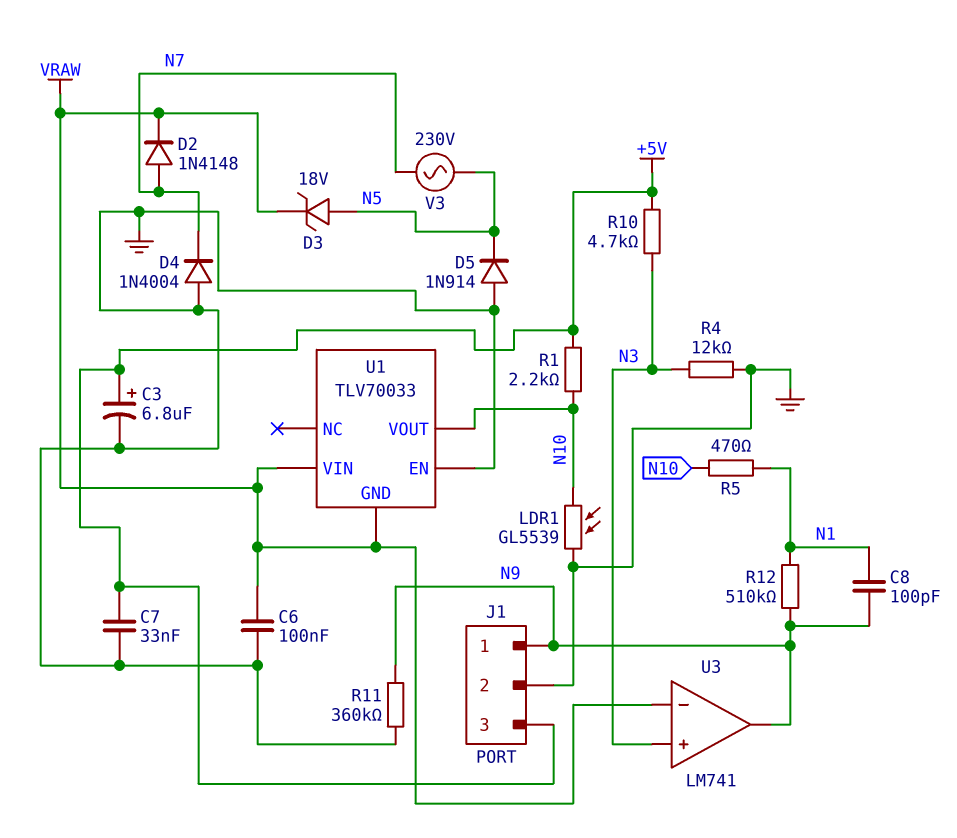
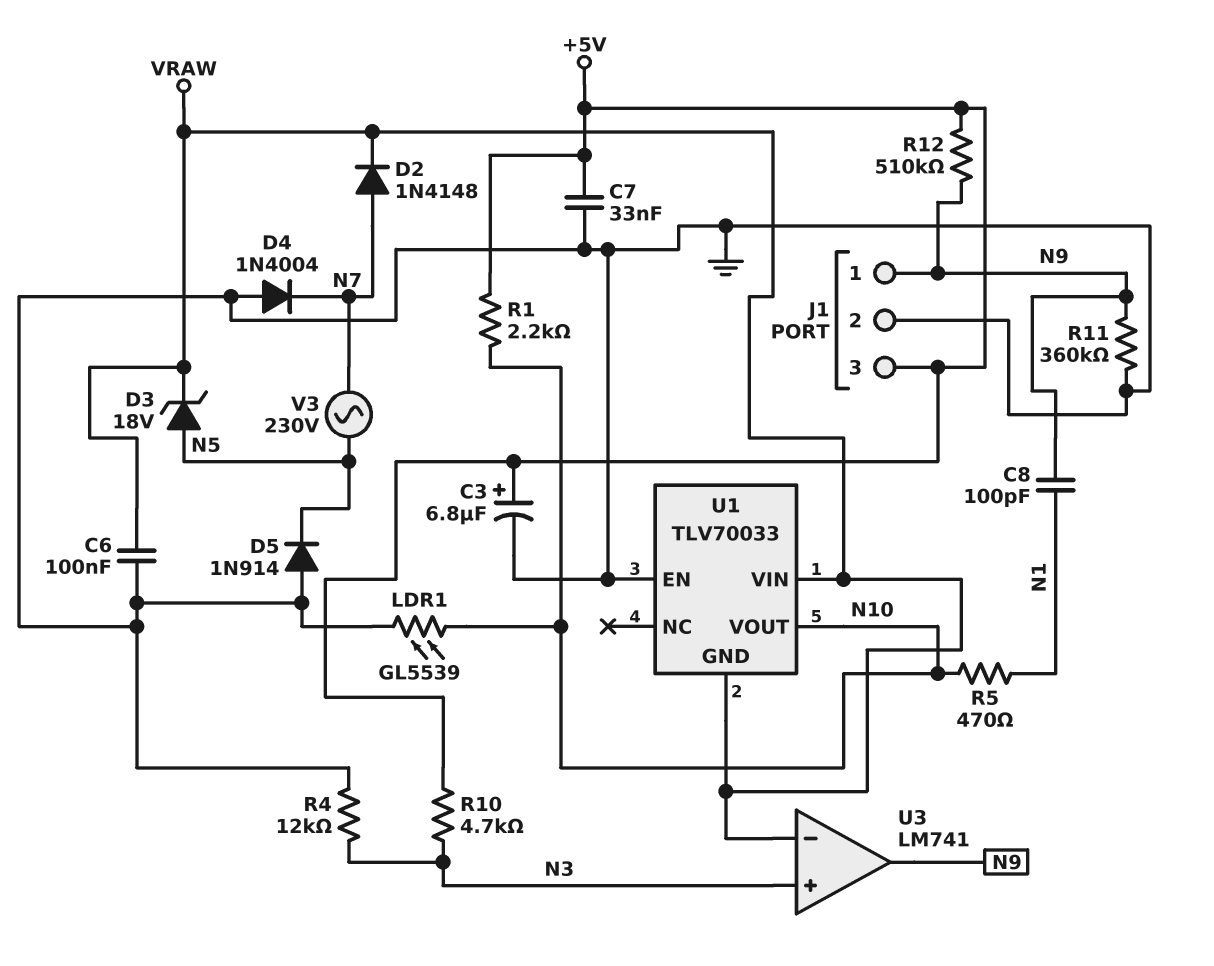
R12: 510k (N1, N9) -> 510k (+5V, N9)

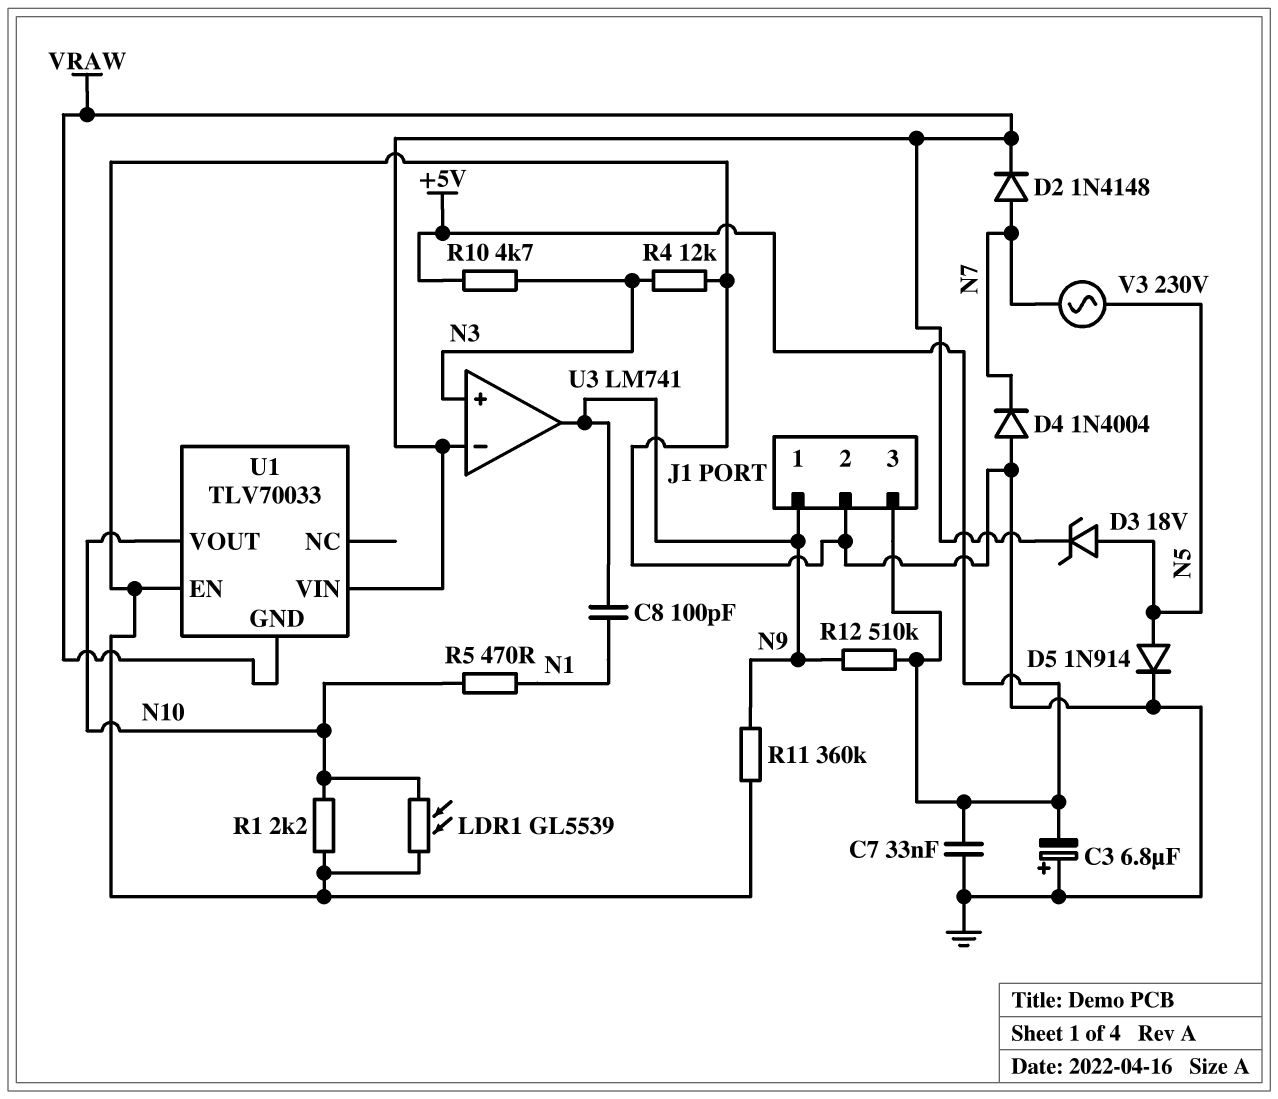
C3: 6.8uF (plus +5V, minus GND) -> 6.8uF (plus GND, minus +5V)
C6: 100nF (GND, VRAW) -> none
D5: diode 1N914 (A GND, K N5) -> diode 1N914 (A N5, K GND)
R1: 2.2k (+5V, N10) -> 2.2k (GND, N10)

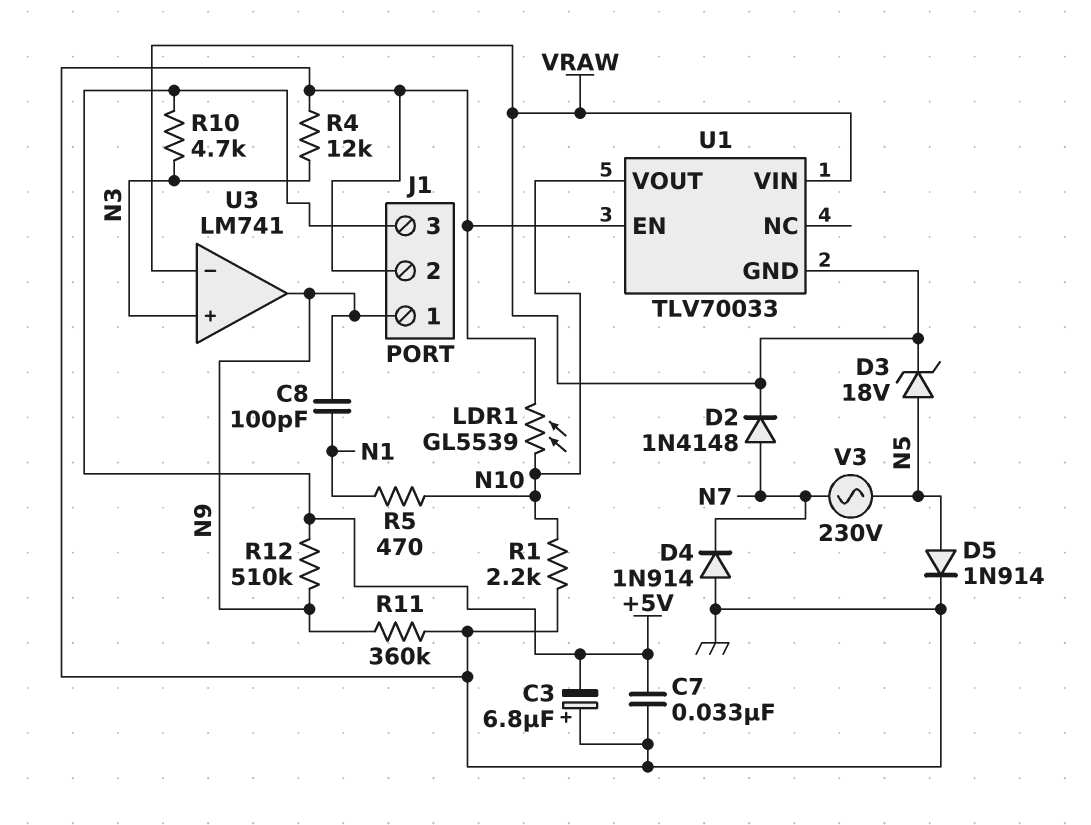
D4: diode 1N4004 (A GND, K N7) -> diode 1N914 (A GND, K N7)

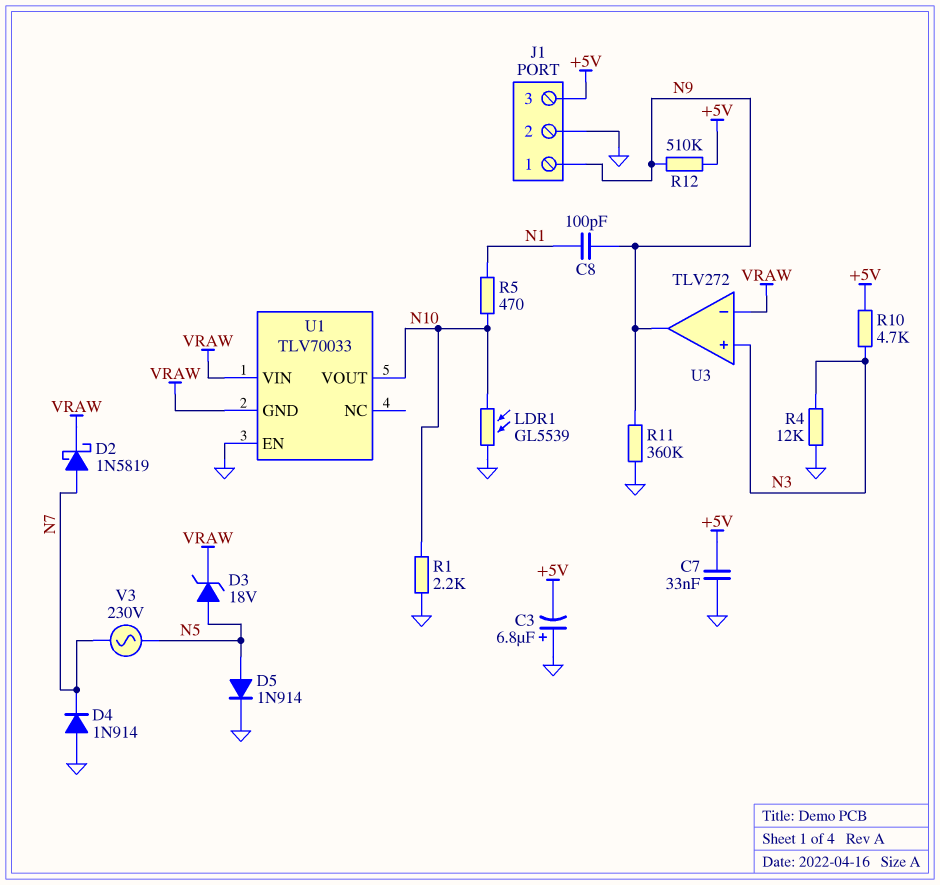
D2: diode 1N4148 (A N7, K VRAW) -> schottky 1N5819 (A N7, K VRAW)
U3: LM741 -> TLV272

